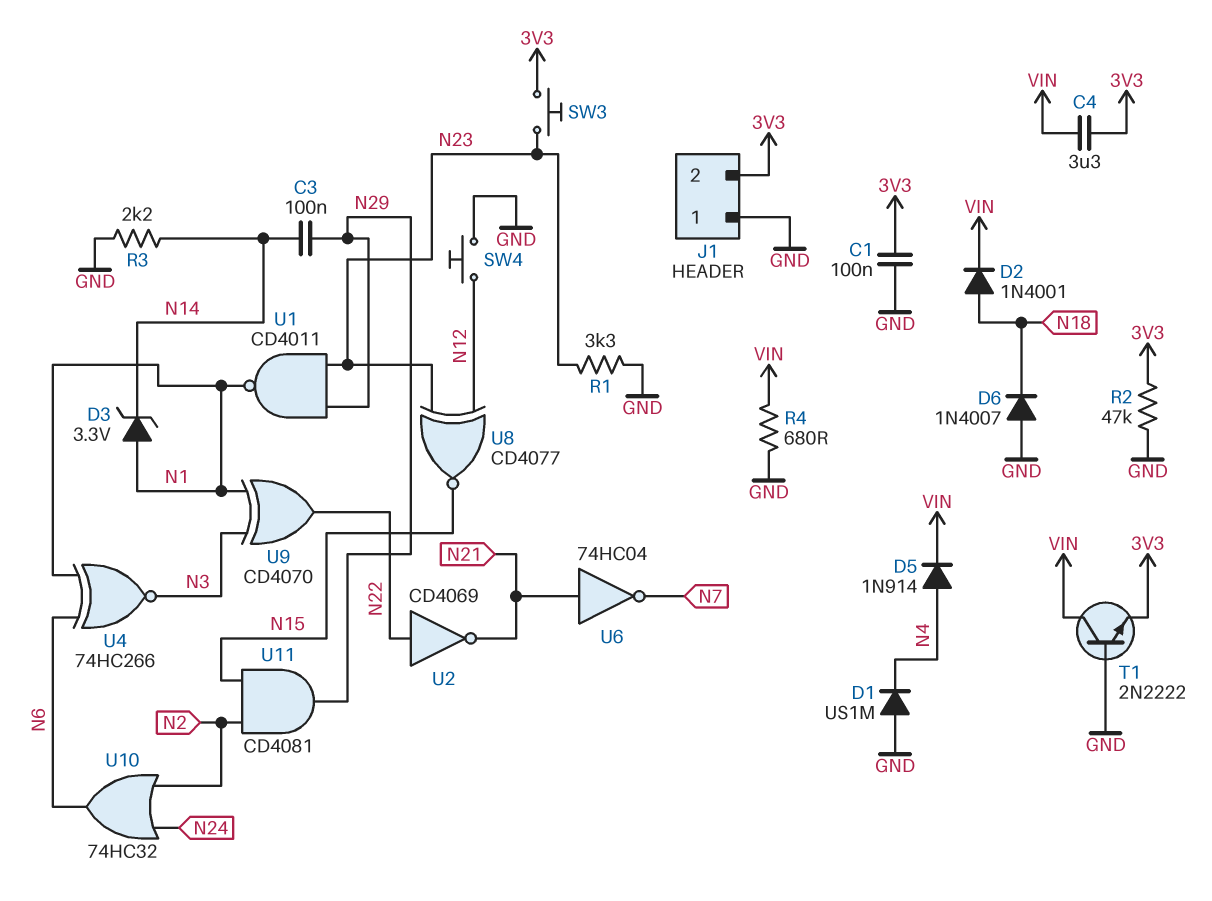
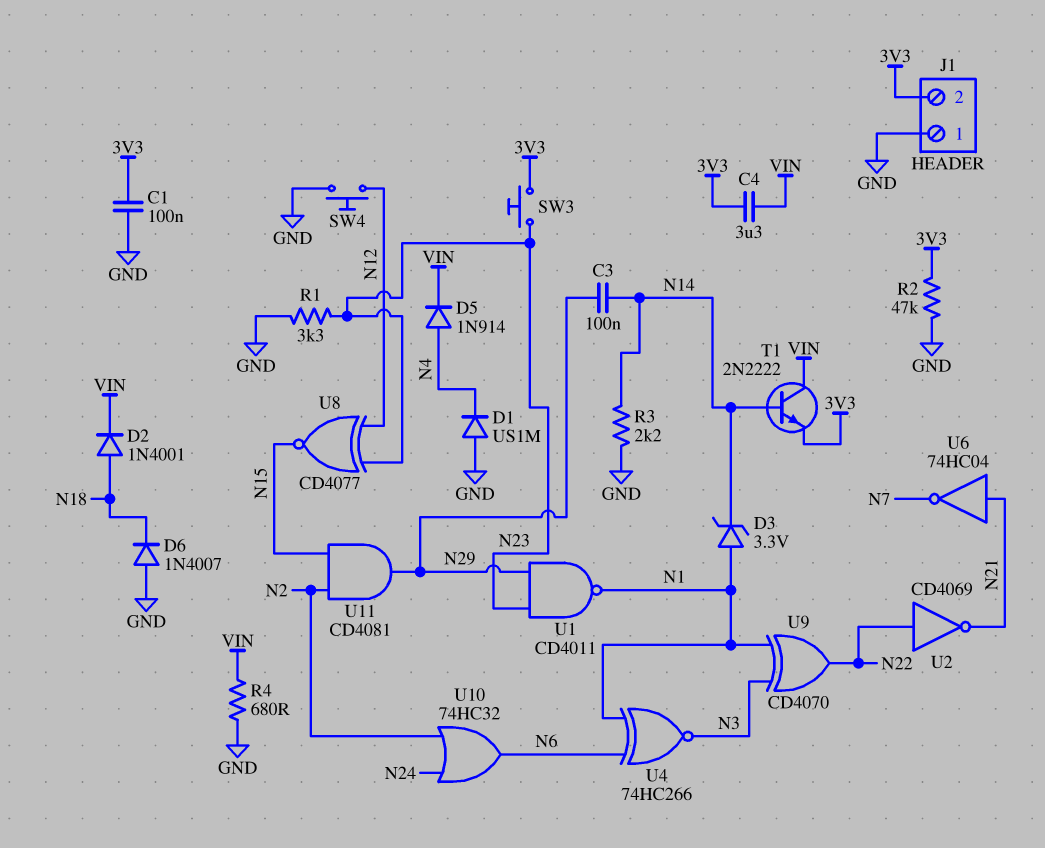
T1: NPN 2N2222 (B GND, C VIN, E 3V3) -> NPN 2N2222 (B N14, C VIN, E 3V3)

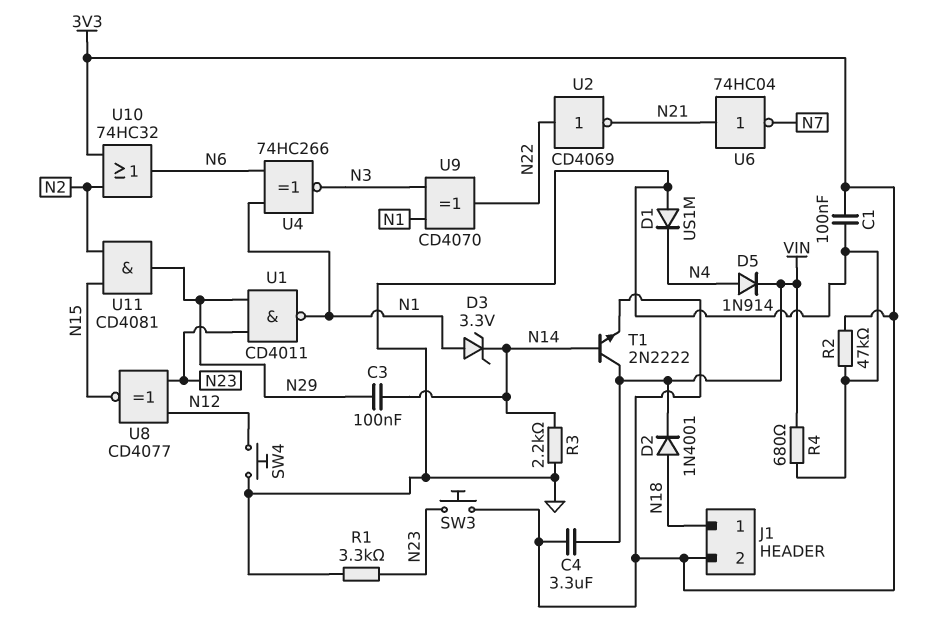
D6: diode 1N4007 (A GND, K N18) -> none
J1 pin 1: GND -> N18
U10: OR 74HC32 (in N2, in N24, out N6) -> OR 74HC32 (in 3V3, in N2, out N6)

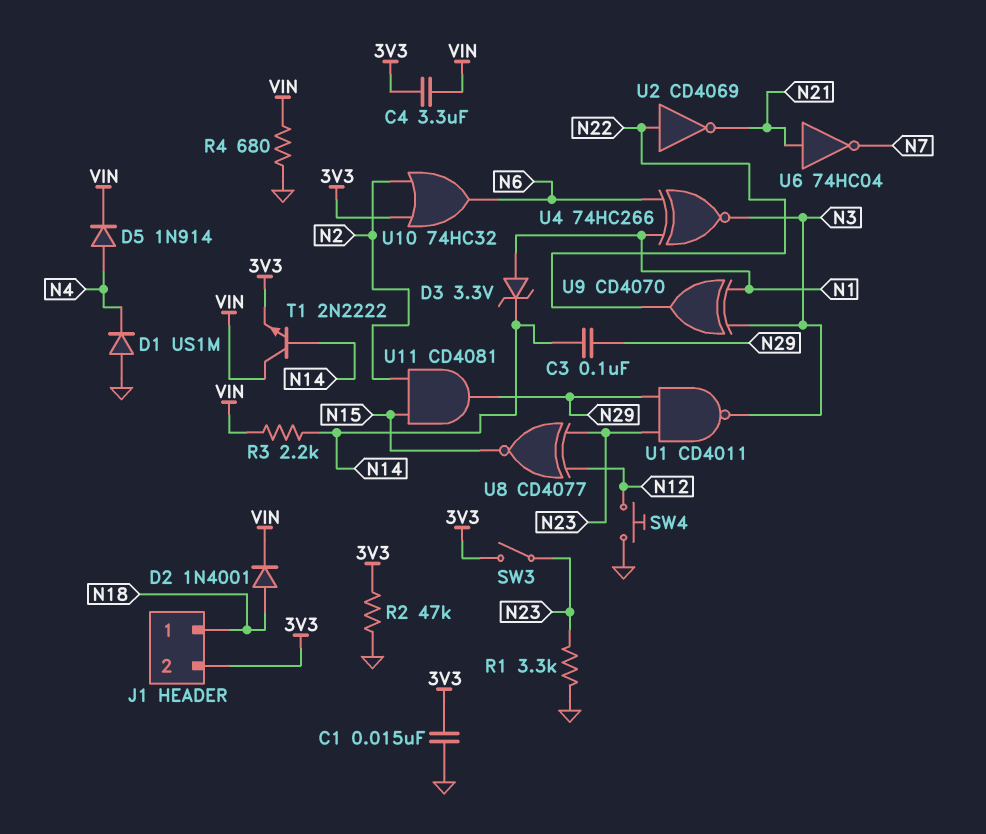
C1: 100nF (3V3, GND) -> 15nF (3V3, GND)
R3: 2.2k (GND, N14) -> 2.2k (N14, VIN)
SW3: button (3V3, N23) -> switch (3V3, N23)
U1: NAND CD4011 (in N23, in N29, out N1) -> NAND CD4011 (in N23, in N29, out N3)

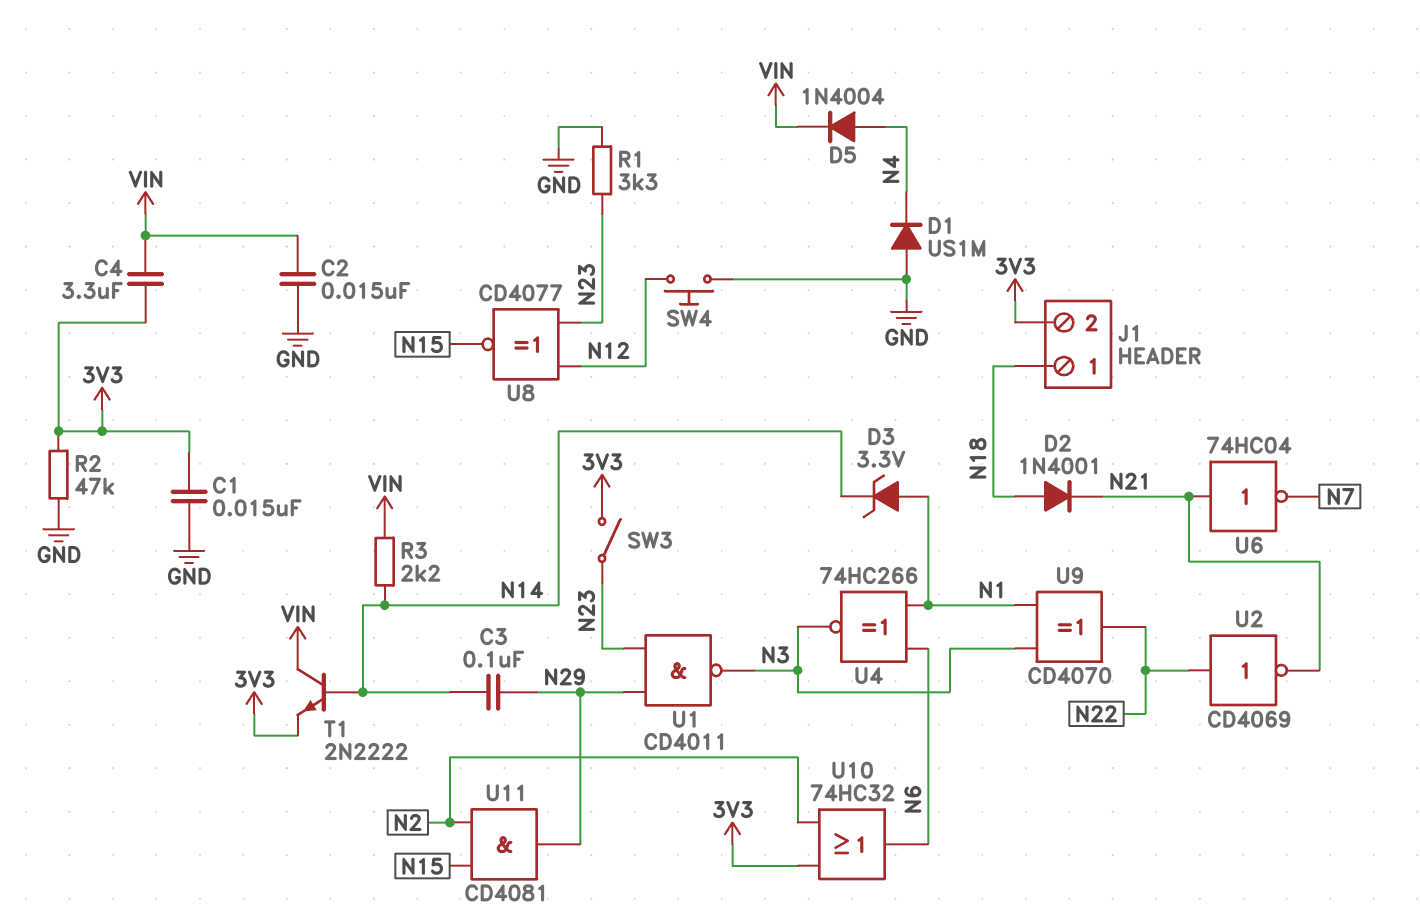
C2: none -> 15nF (GND, VIN)
D2: diode 1N4001 (A N18, K VIN) -> diode 1N4001 (A N18, K N21)
D5: diode 1N914 (A N4, K VIN) -> diode 1N4004 (A N4, K VIN)
R4: 680 (GND, VIN) -> none

